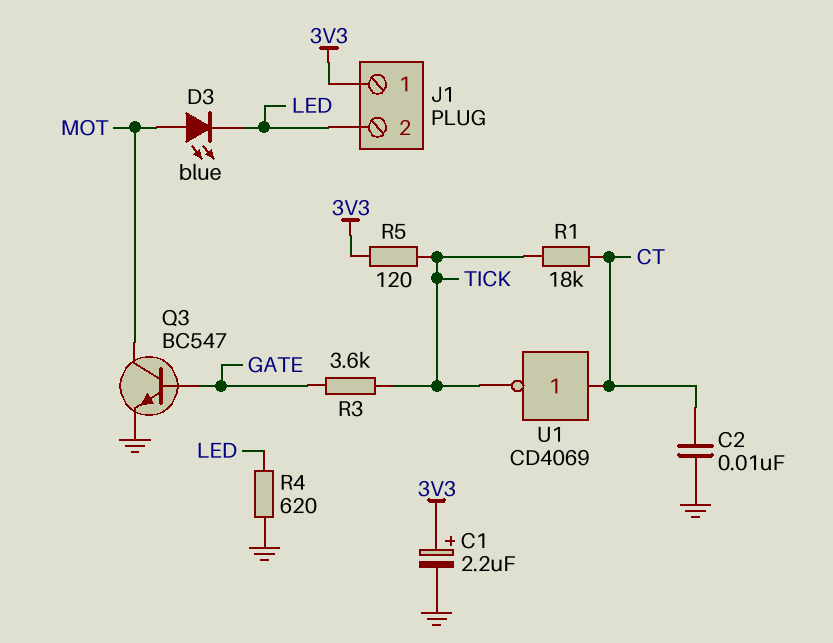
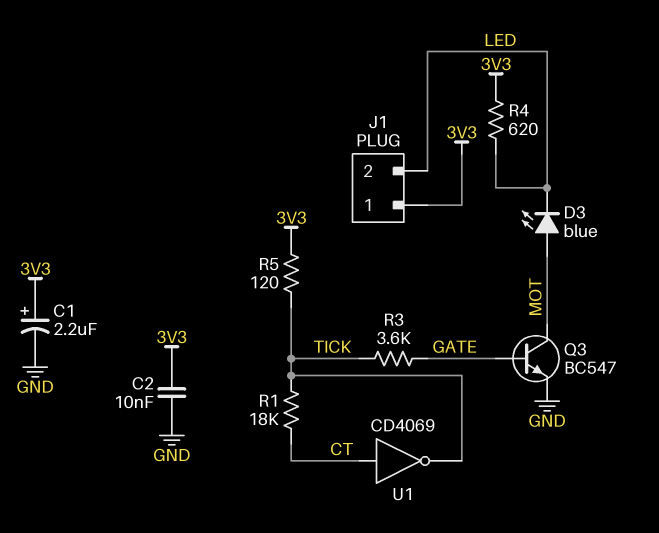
C2: 10nF (CT, GND) -> 10nF (3V3, GND)
R4: 620 (GND, LED) -> 620 (3V3, LED)

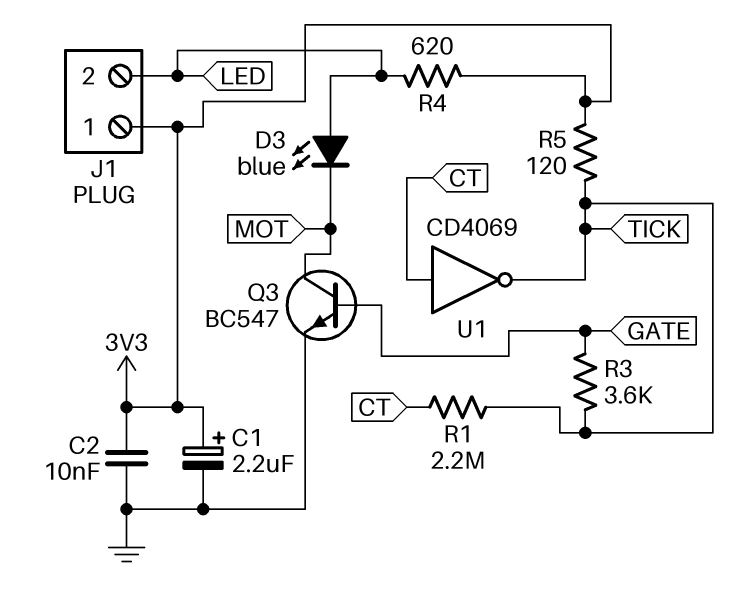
D3: LED blue (A MOT, K LED) -> LED blue (A LED, K MOT)
R1: 18k (CT, TICK) -> 2.2M (CT, TICK)

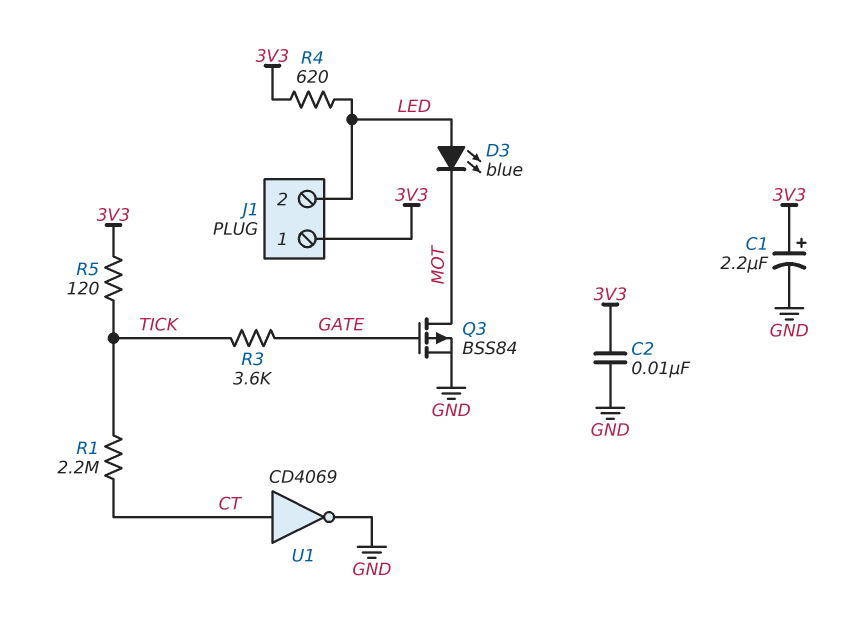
Q3: NPN BC547 (B GATE, C MOT, E GND) -> PMOS BSS84 (G GATE, D MOT, S GND)
U1: NOT CD4069 (in CT, out TICK) -> NOT CD4069 (in CT, out GND)

